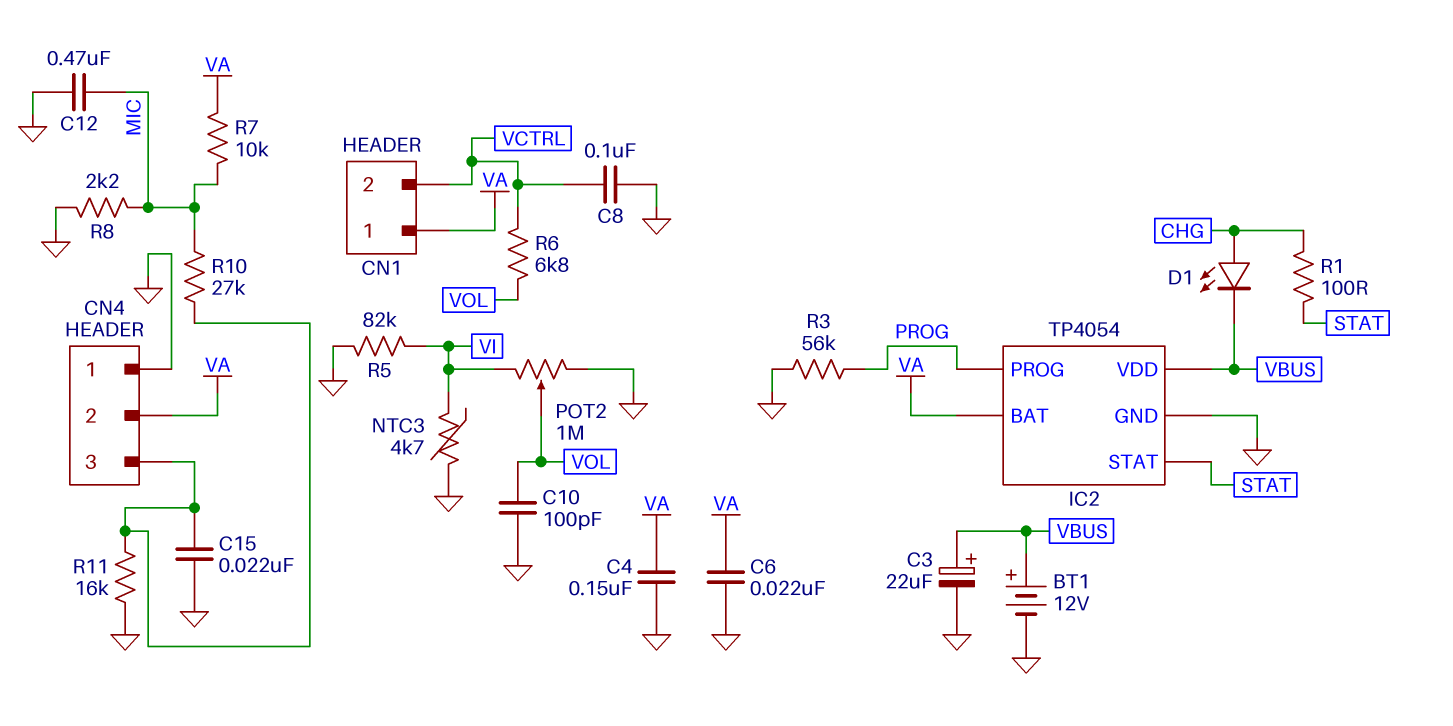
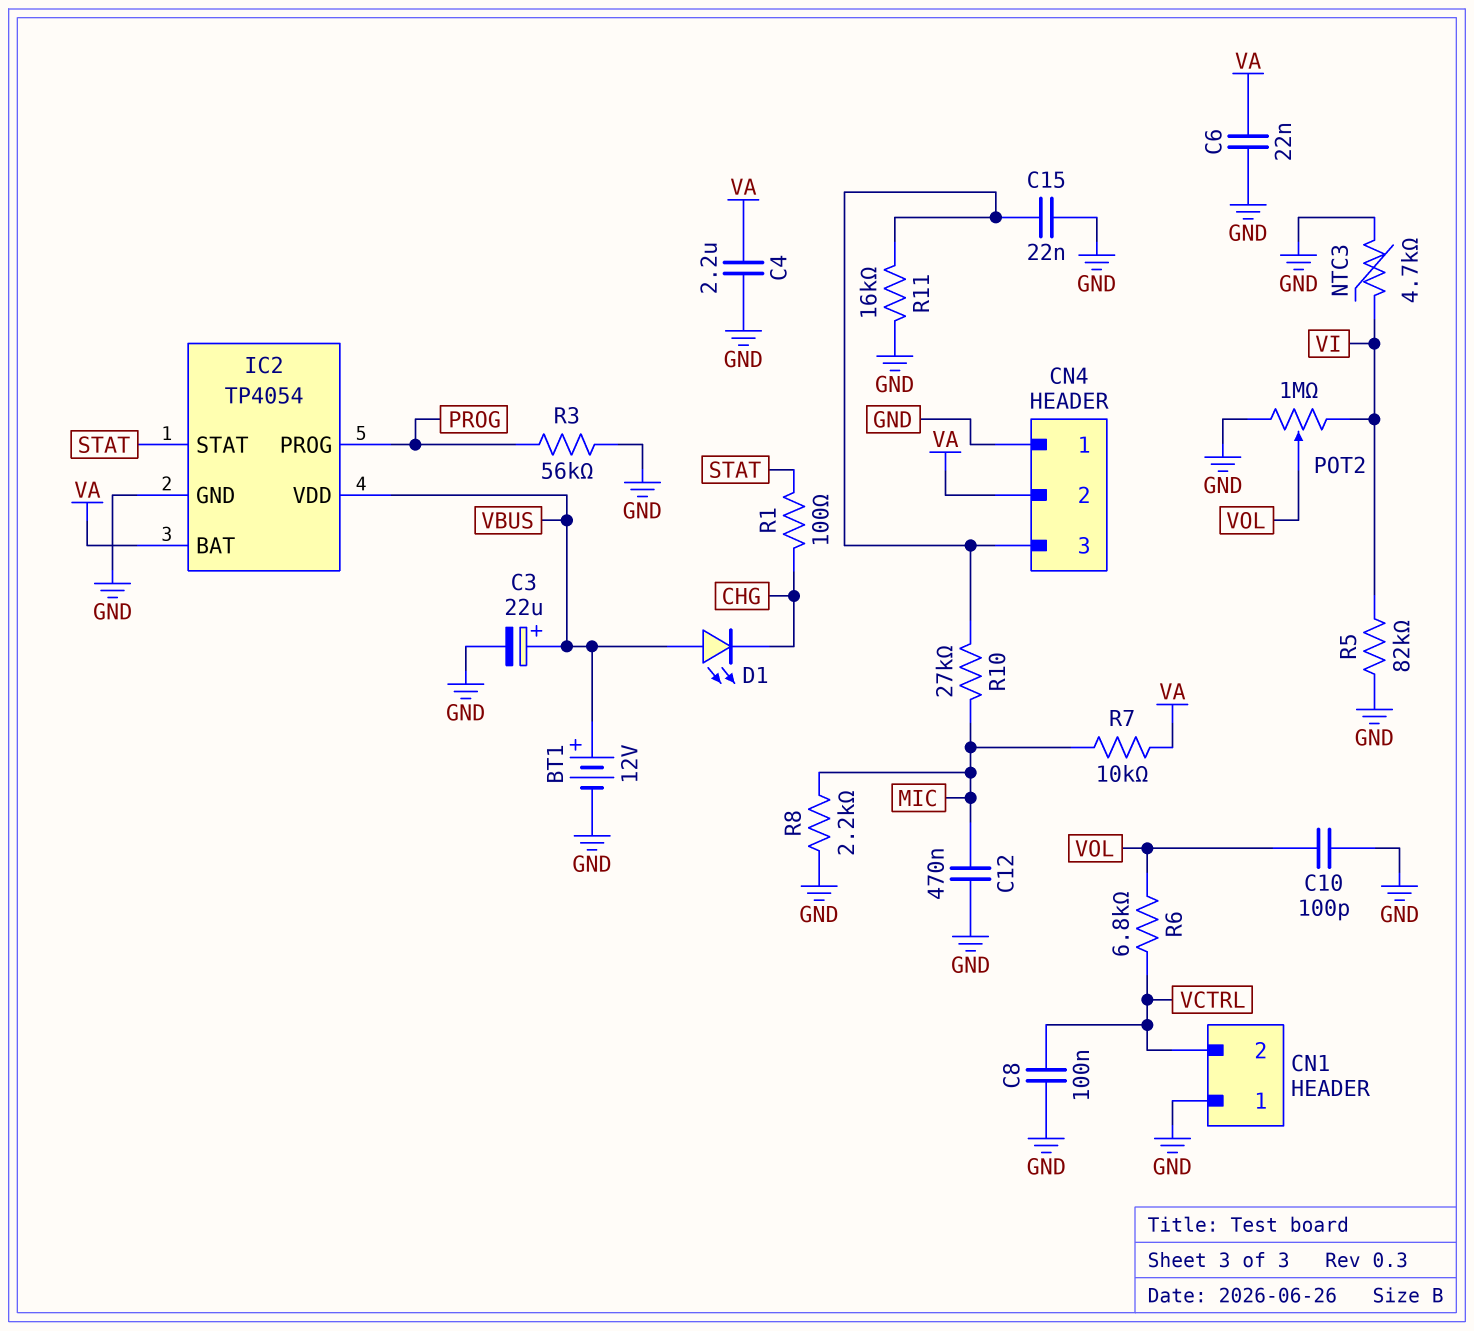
C4: 150nF (GND, VA) -> 2.2uF (GND, VA)
CN1 pin 1: VA -> GND
D1: LED (A CHG, K VBUS) -> LED (A VBUS, K CHG)

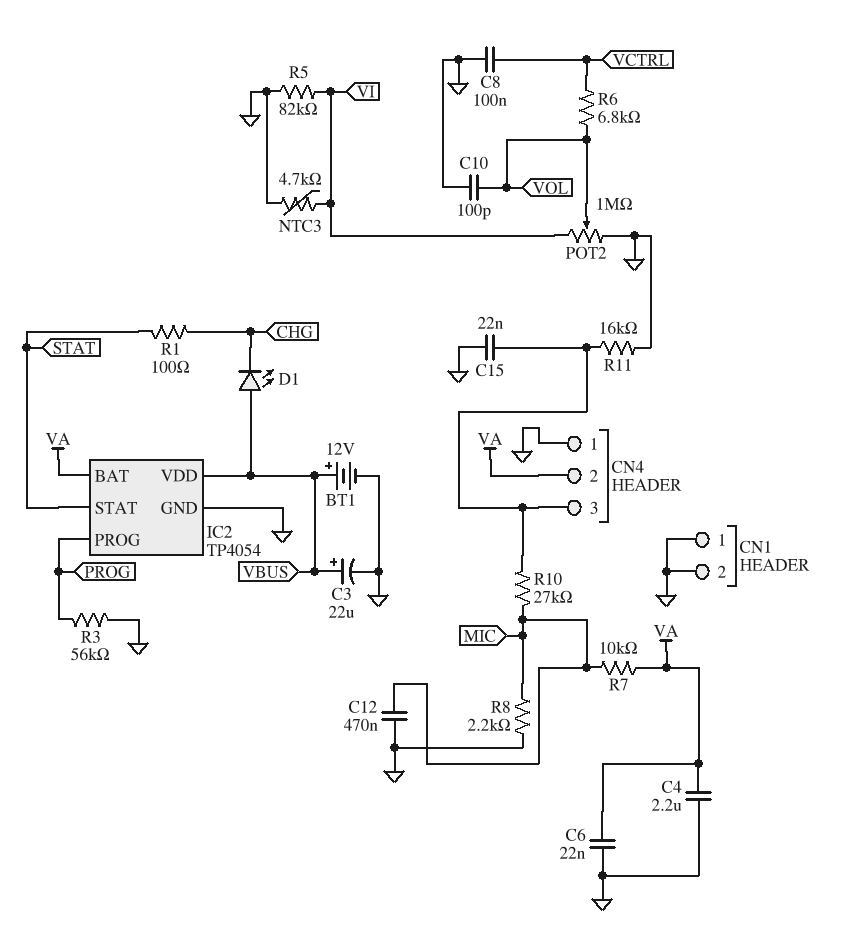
CN1 pin 2: VCTRL -> GND

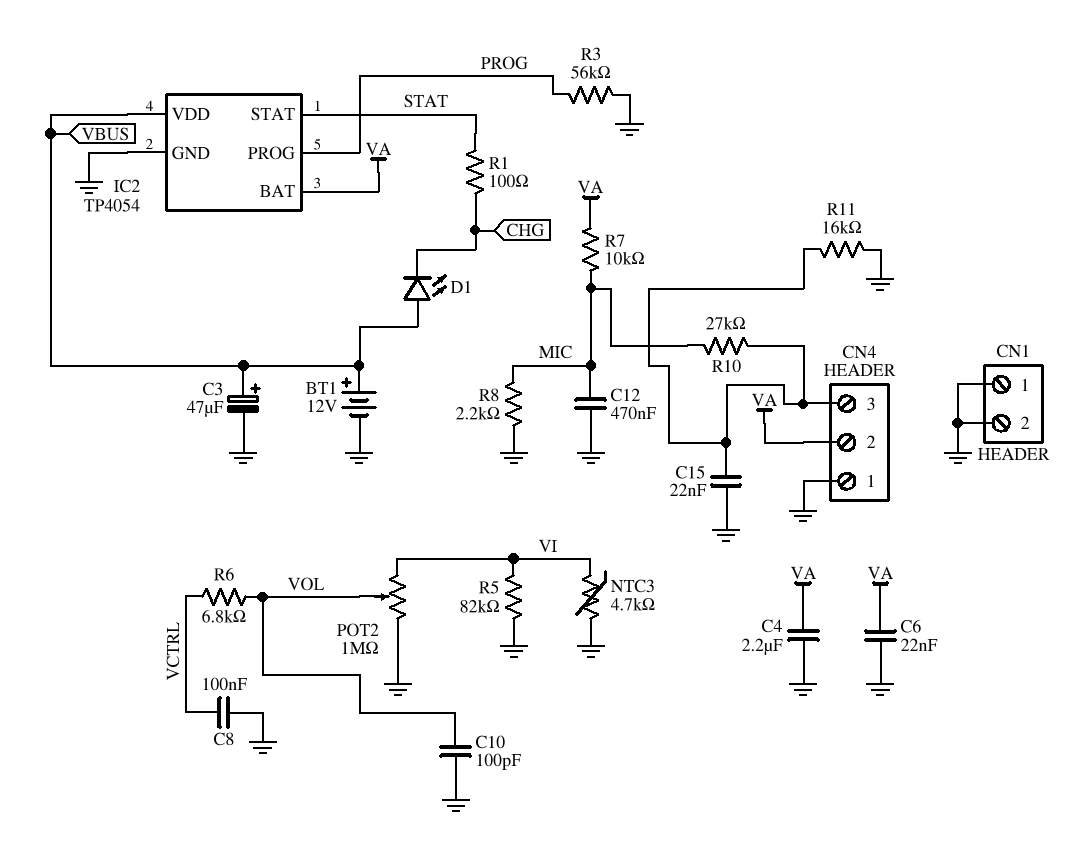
C3: 22uF (plus VBUS, minus GND) -> 47uF (plus VBUS, minus GND)

